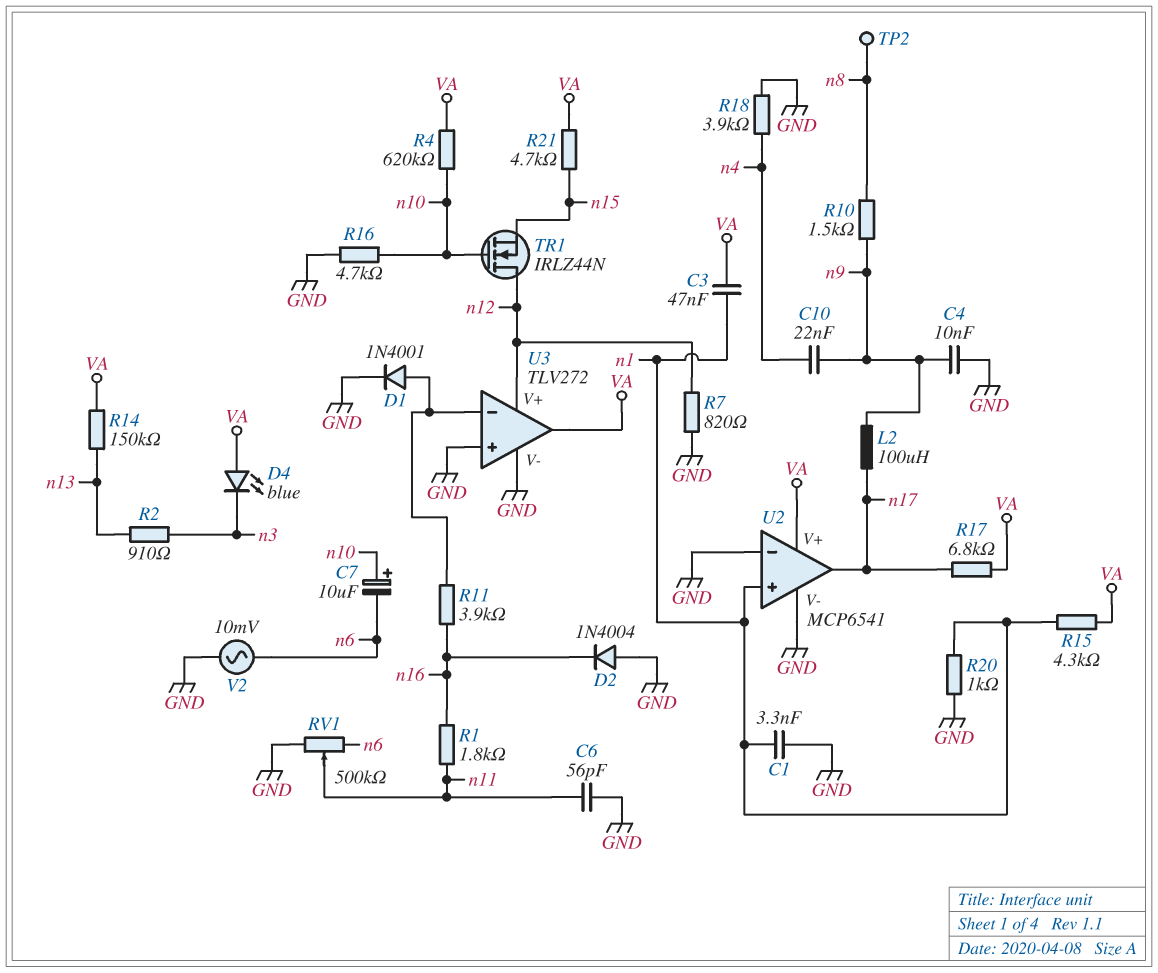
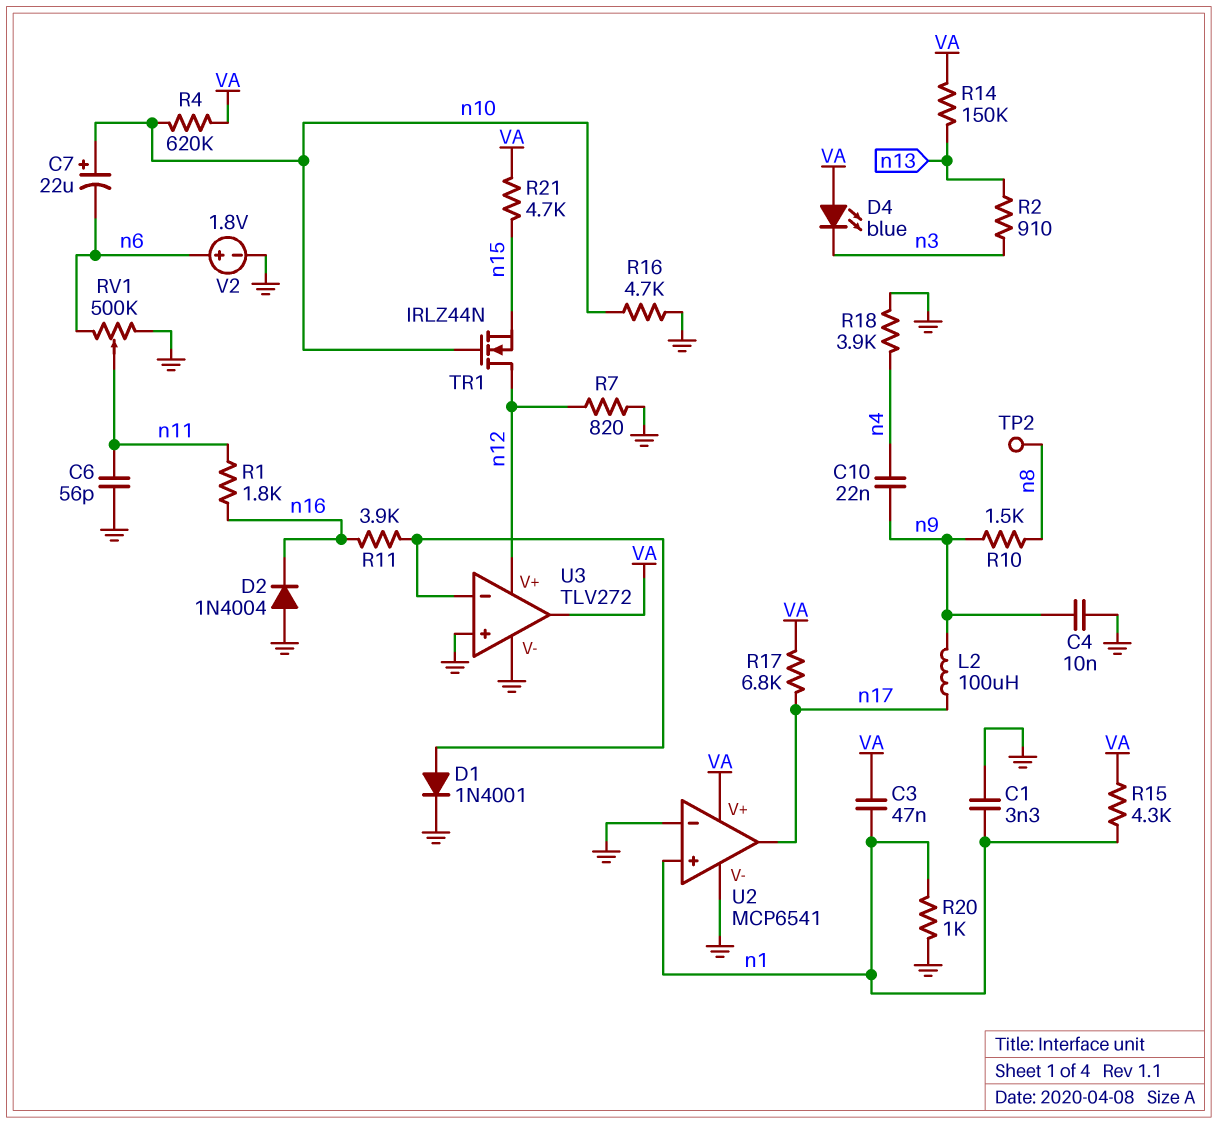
C7: 10uF (plus n10, minus n6) -> 22uF (plus n10, minus n6)
V2: AC 10mV (GND, n6) -> 1.8V (plus n6, minus GND)

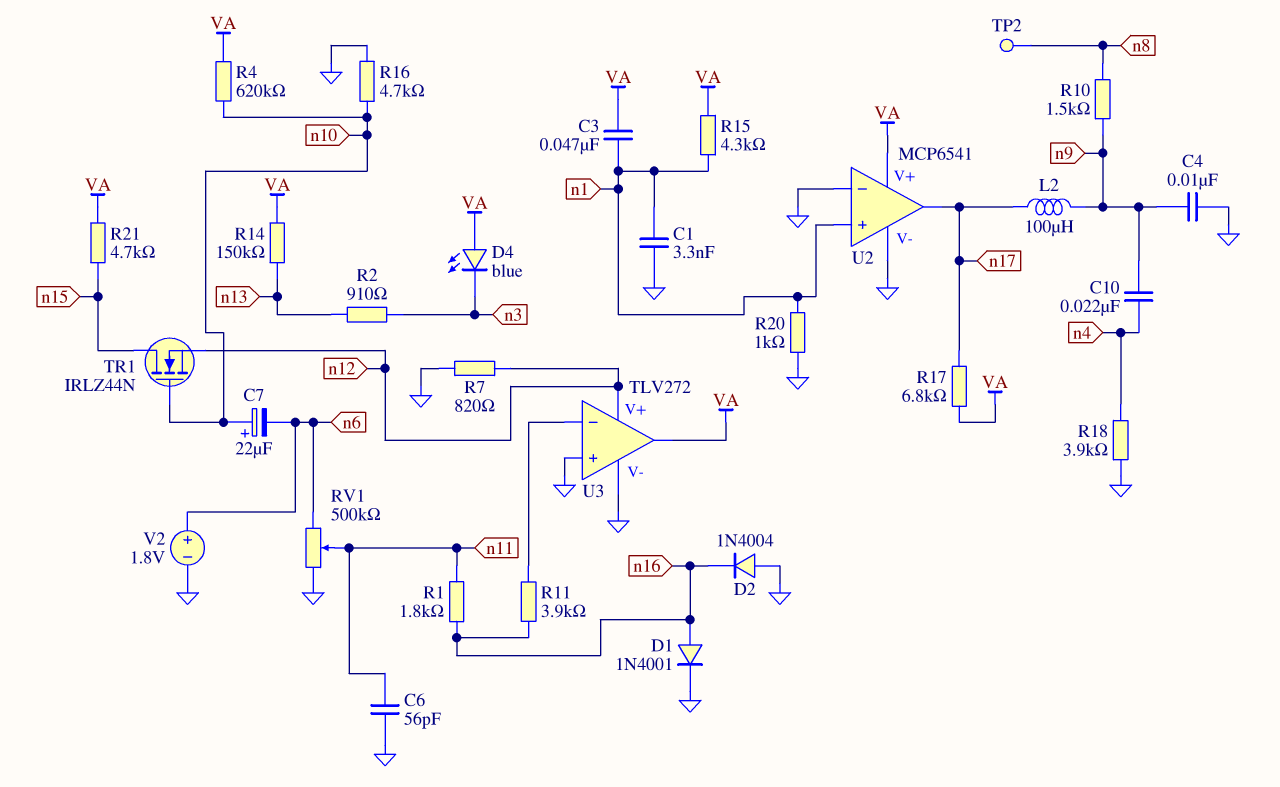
D1: diode 1N4001 (A U3/in-, K GND) -> diode 1N4001 (A n16, K GND)
TR1: NMOS IRLZ44N (G n10, D n12, S n15) -> NMOS IRLZ44N (G n10, D n15, S n12)

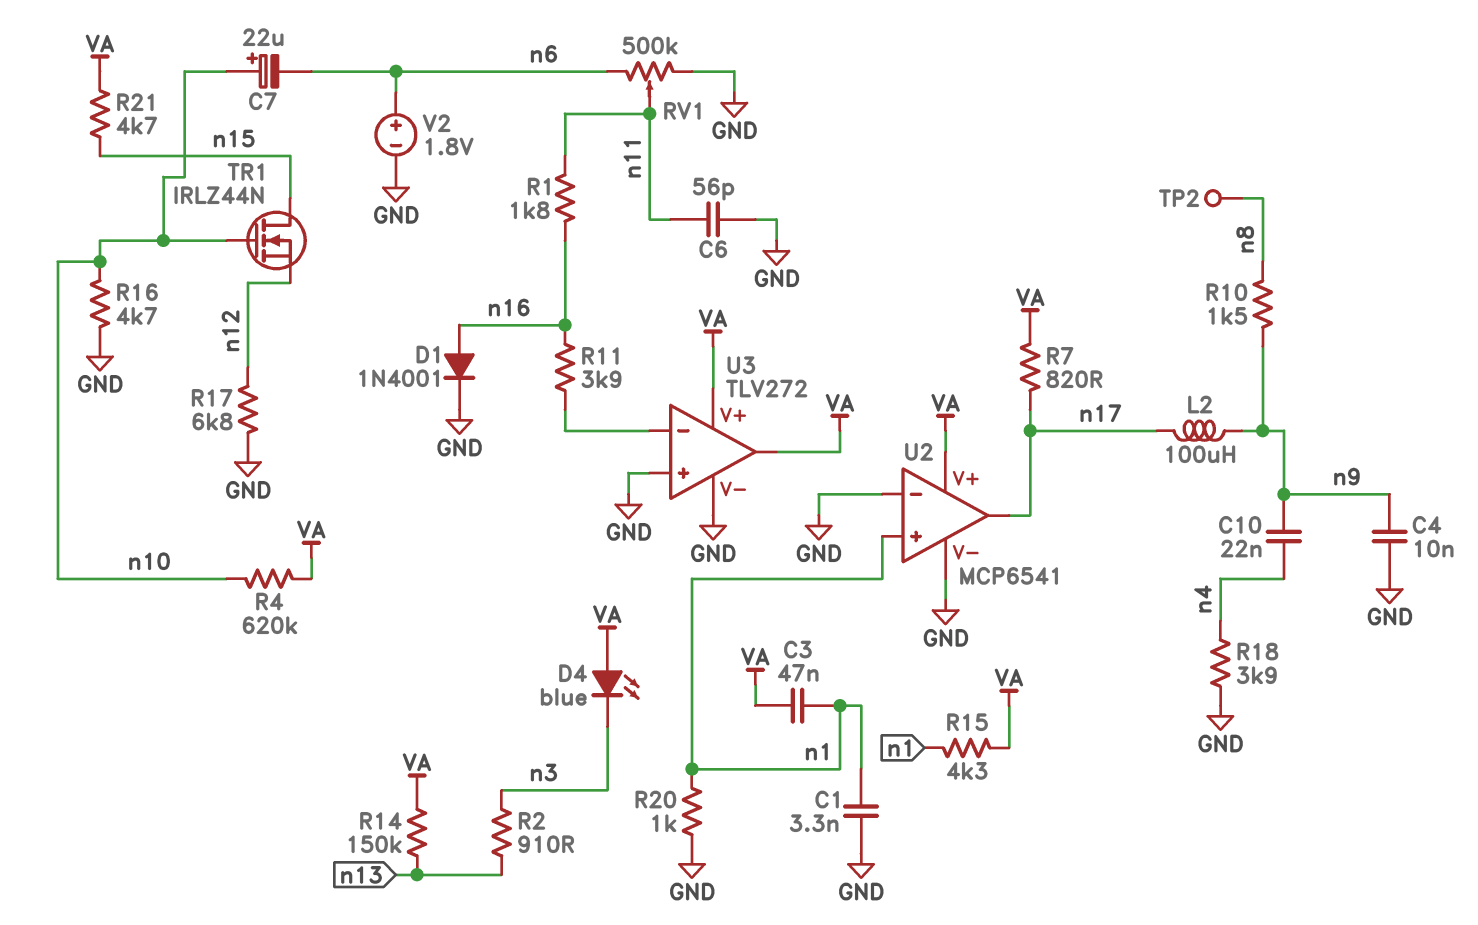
D2: diode 1N4004 (A GND, K n16) -> none
R7: 820 (GND, n12) -> 820 (VA, n17)
R17: 6.8k (VA, n17) -> 6.8k (GND, n12)
U3 pin V+: n12 -> VA

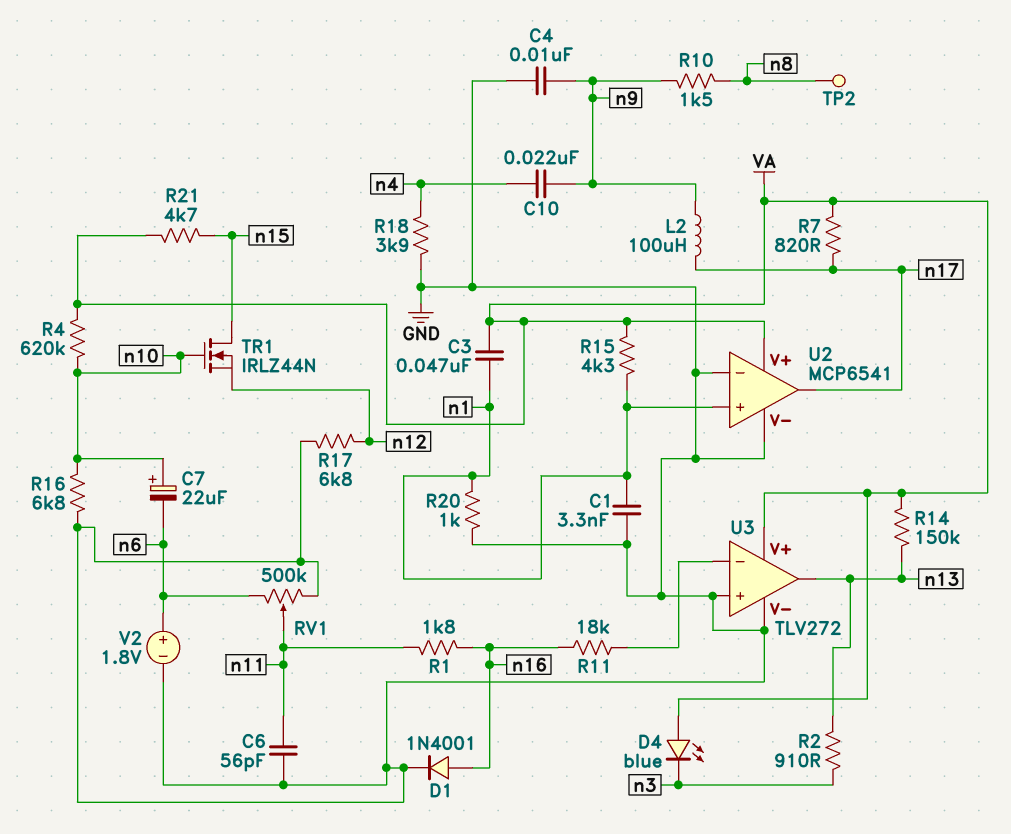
R11: 3.9k (U3/in-, n16) -> 18k (U3/in-, n16)
R16: 4.7k (GND, n10) -> 6.8k (GND, n10)
U3 pin out: VA -> n13

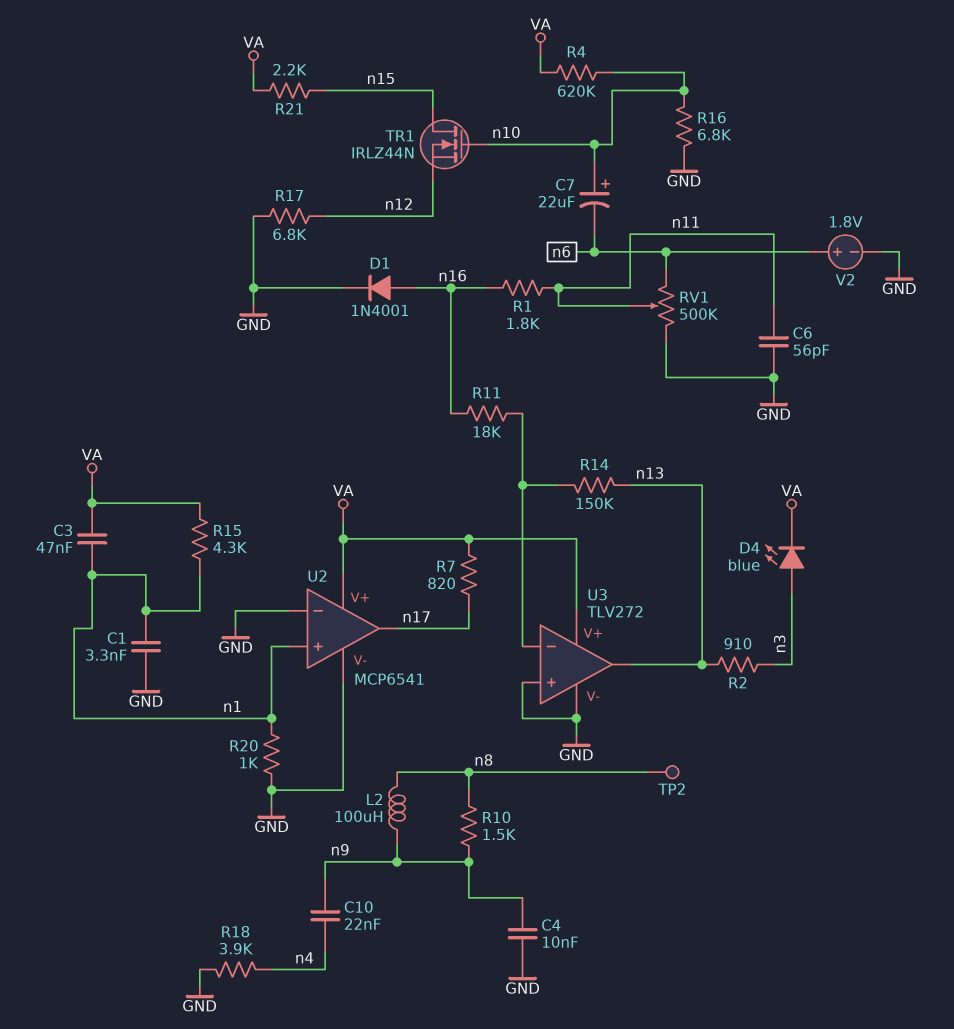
D4: LED blue (A VA, K n3) -> LED blue (A n3, K VA)
L2: 100uH (n9, n17) -> 100uH (n8, n9)
R14: 150k (VA, n13) -> 150k (U3/in-, n13)
R21: 4.7k (VA, n15) -> 2.2k (VA, n15)

